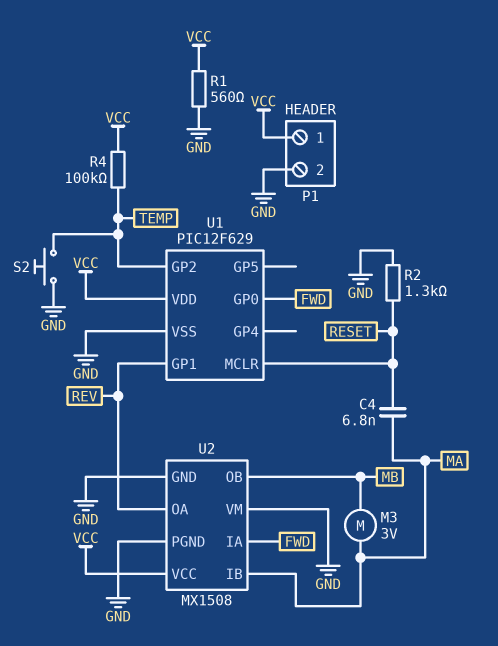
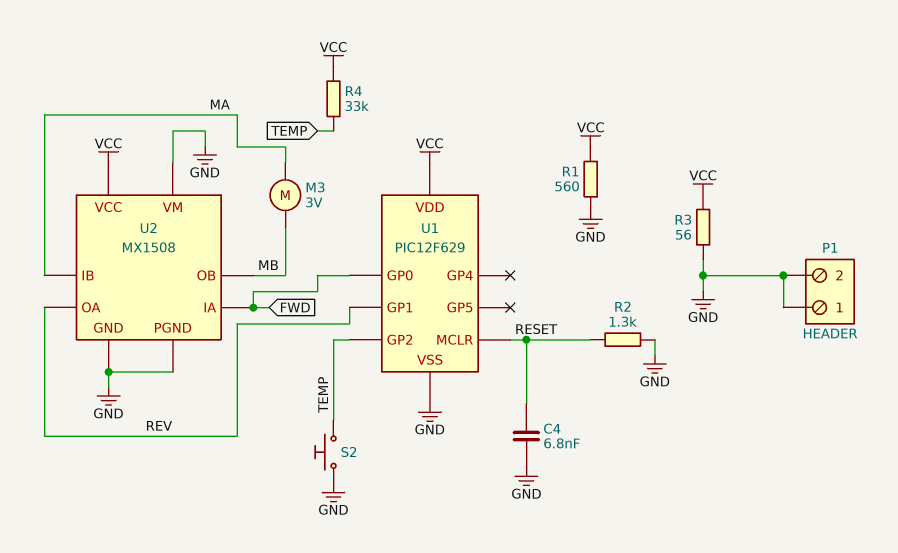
C4: 6.8nF (MA, RESET) -> 6.8nF (GND, RESET)
P1 pin 1: VCC -> GND
R3: none -> 56 (GND, VCC)
R4: 100k (TEMP, VCC) -> 33k (TEMP, VCC)

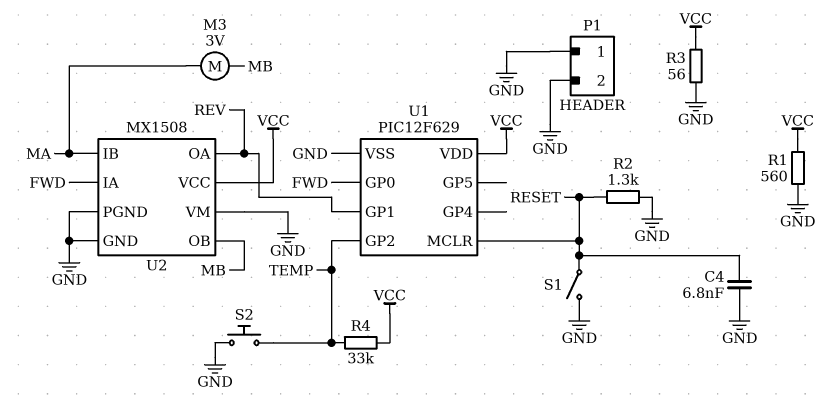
S1: none -> switch (GND, RESET)

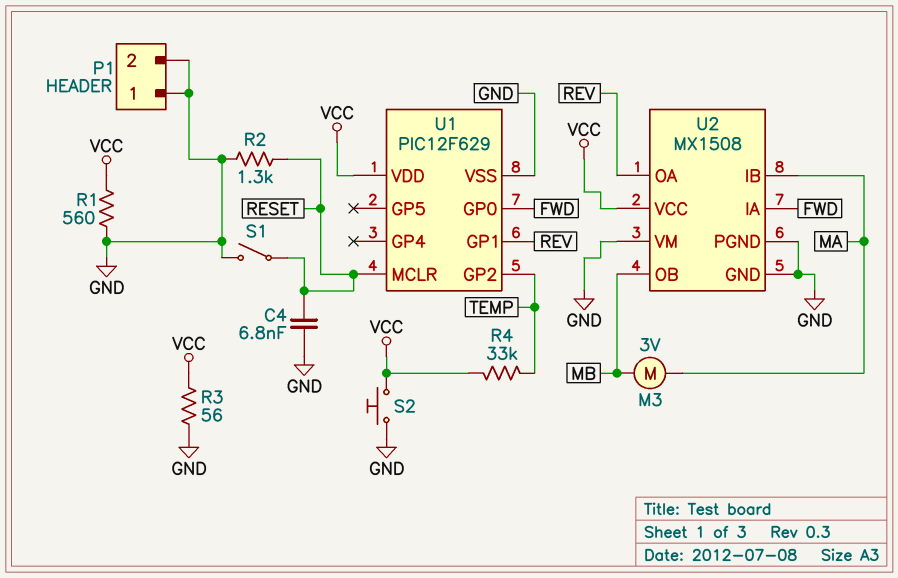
S2: button (GND, TEMP) -> button (GND, VCC)

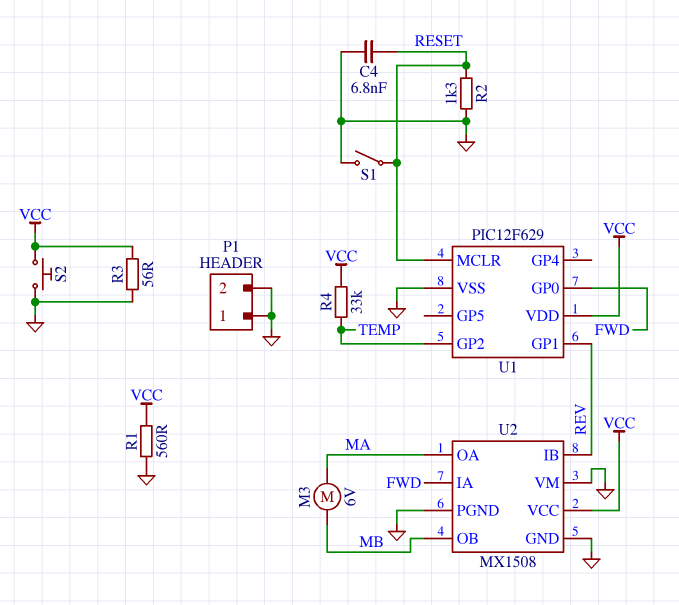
M3: motor 3V (MA, MB) -> motor 6V (MA, MB)
U2 pin IB: MA -> REV
U2 pin OA: REV -> MA

